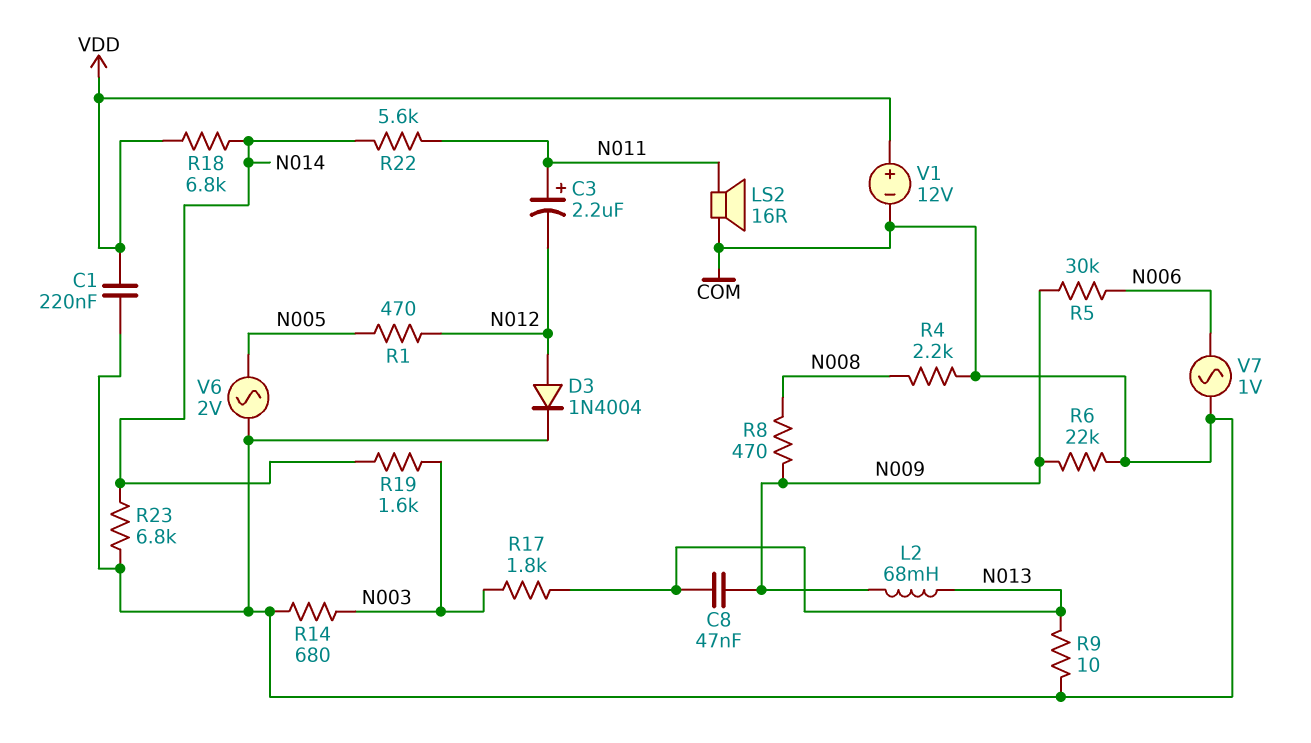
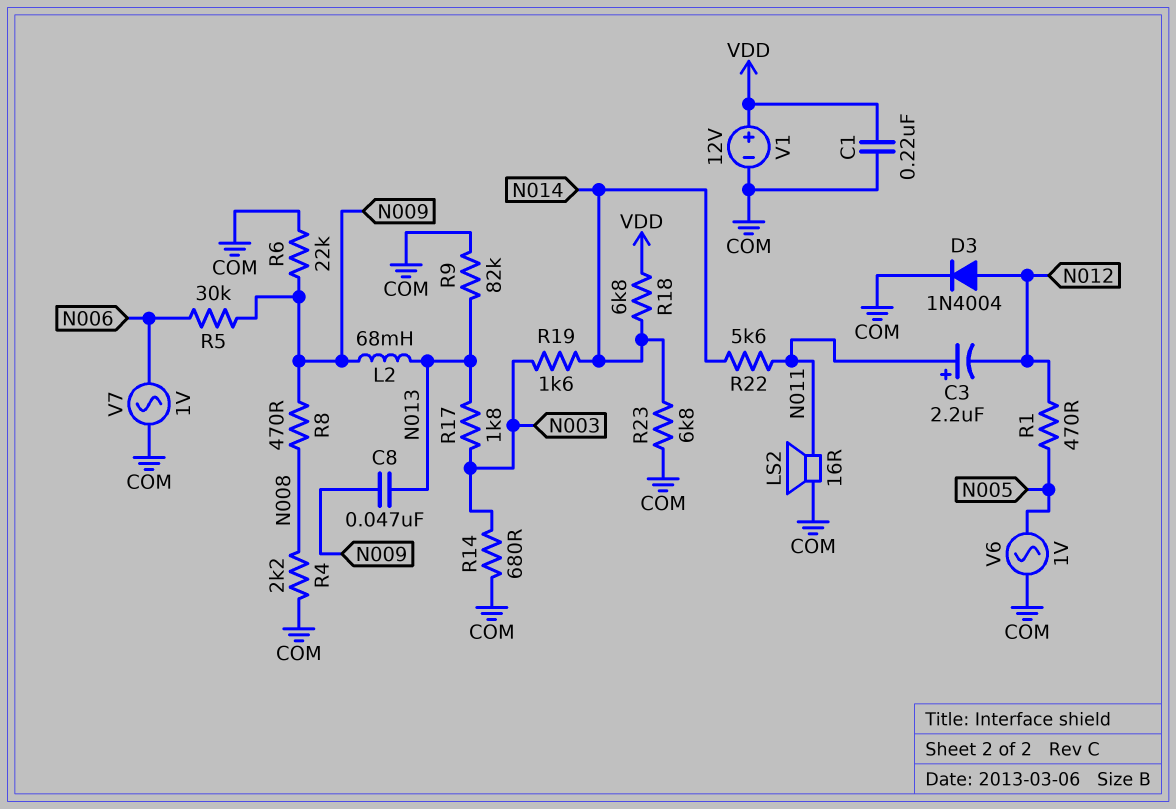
R9: 10 (COM, N013) -> 82k (COM, N013)
V6: AC 2V (COM, N005) -> AC 1V (COM, N005)

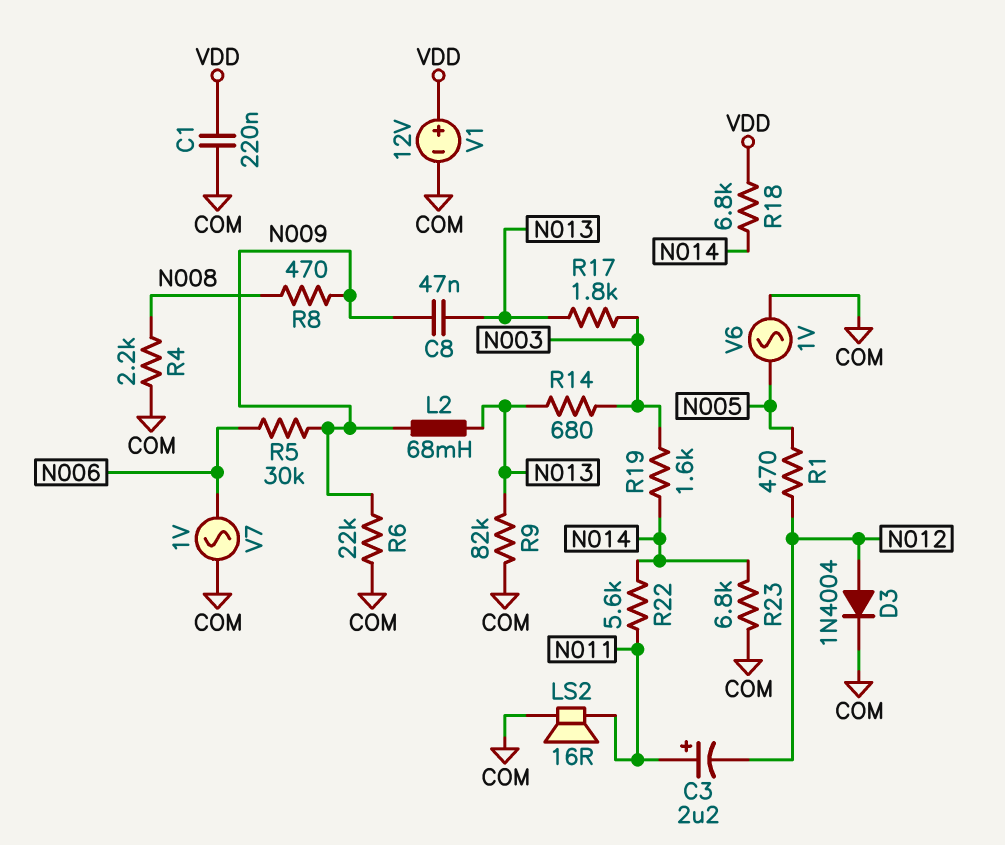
R14: 680 (COM, N003) -> 680 (N003, N013)

